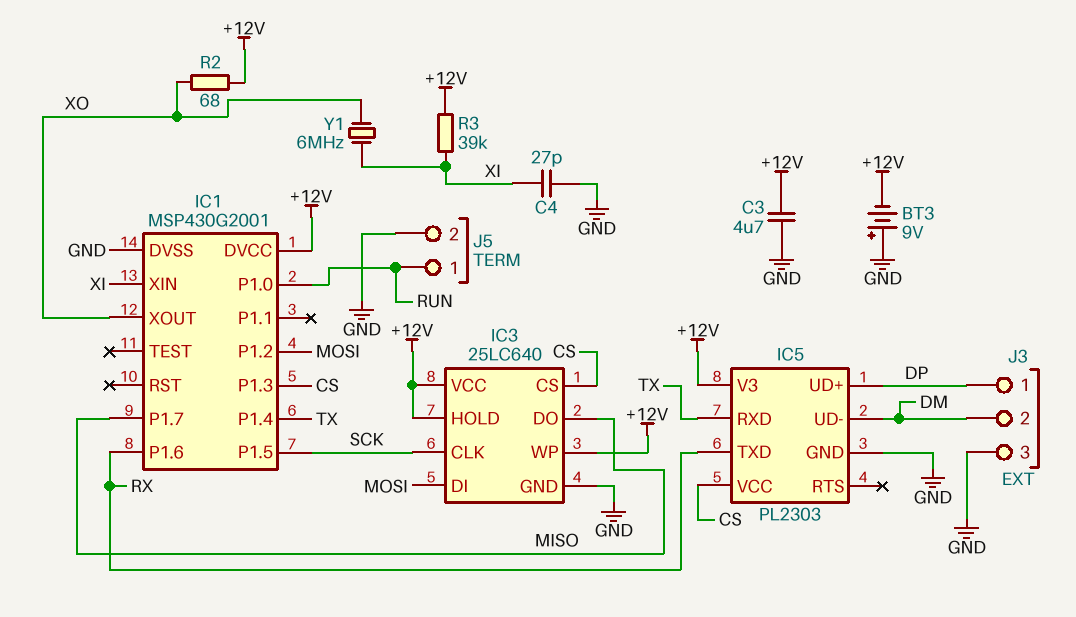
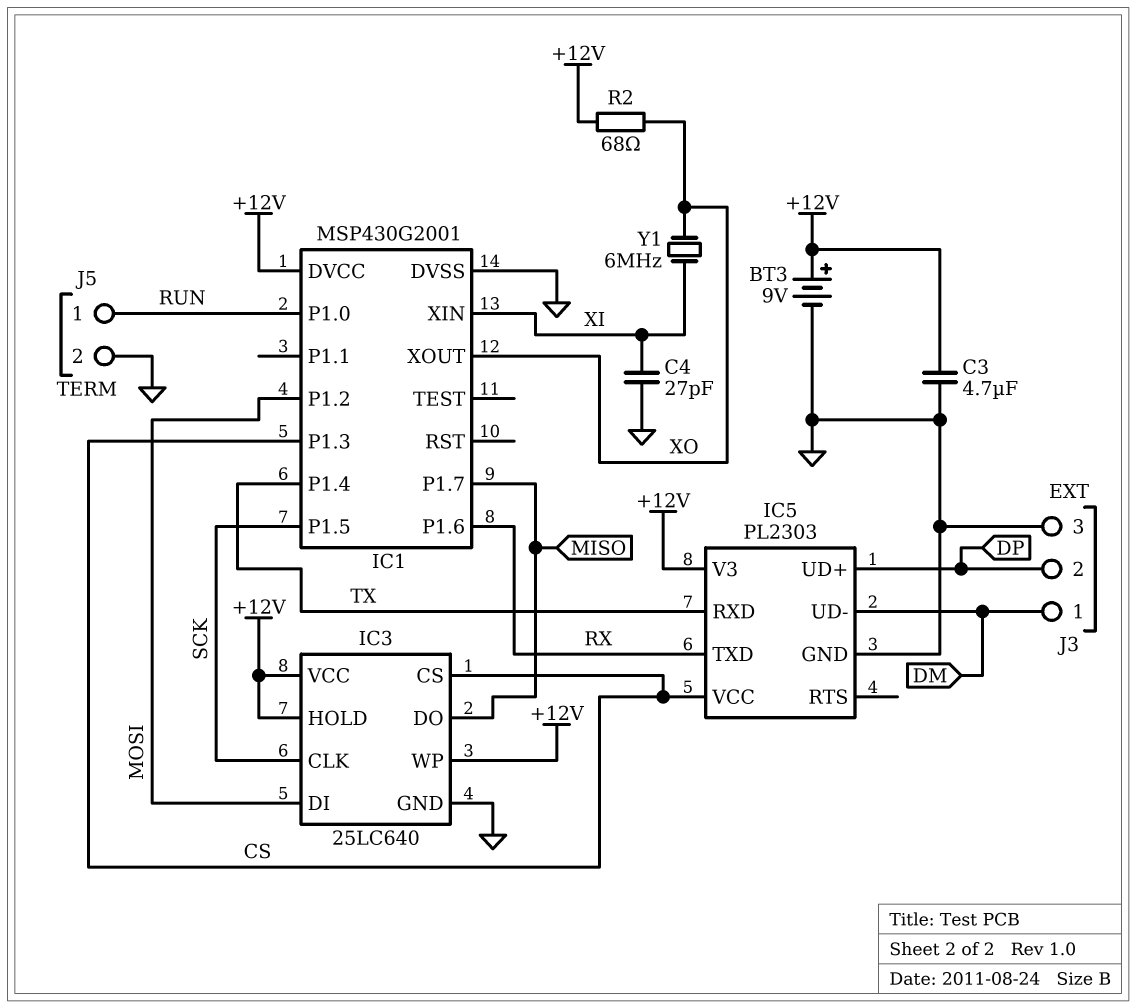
BT3: 9V (plus GND, minus +12V) -> 9V (plus +12V, minus GND)
J3 pin 1: DP -> DM
J3 pin 2: DM -> DP
R3: 39k (+12V, XI) -> none

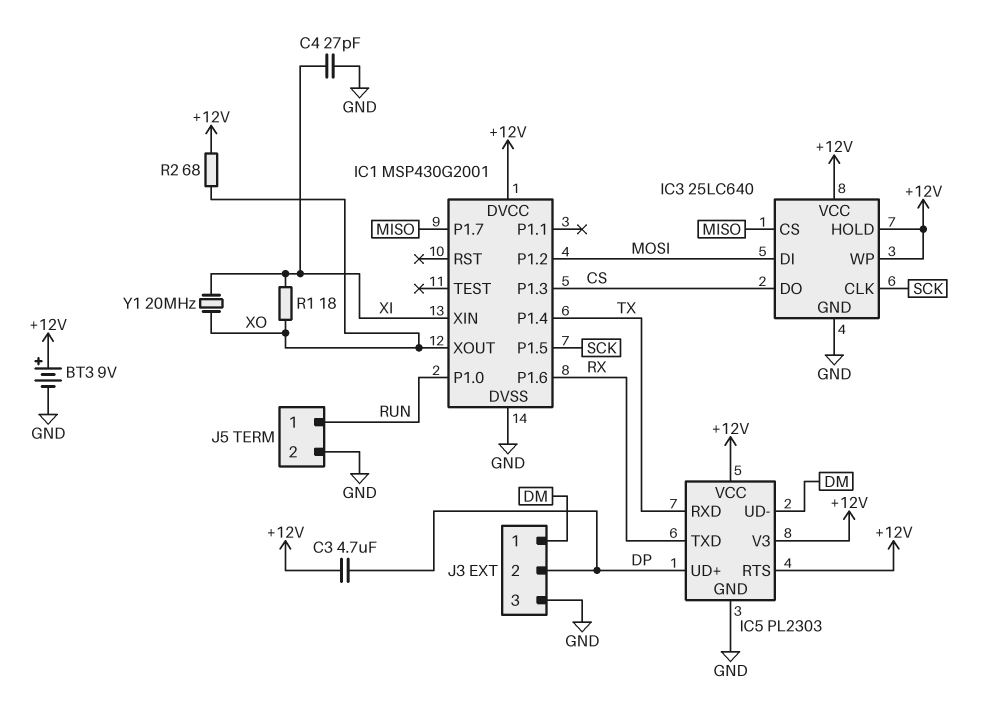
C3: 4.7uF (+12V, GND) -> 4.7uF (+12V, DP)
IC3 pin CS: CS -> MISO
IC3 pin DO: MISO -> CS
IC5 pin RTS: none -> +12V
IC5 pin VCC: CS -> +12V
R1: none -> 18 (XI, XO)
Y1: 6MHz (XI, XO) -> 20MHz (XI, XO)

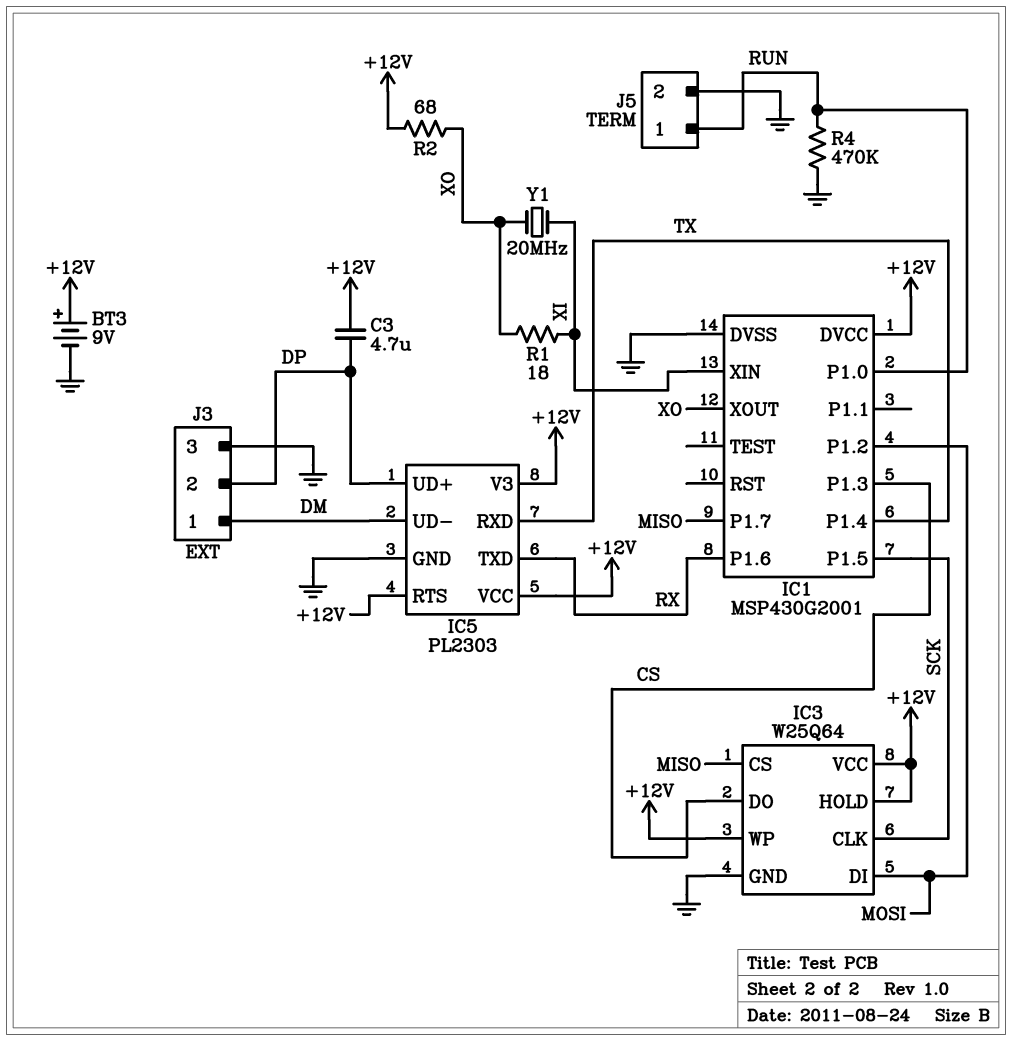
C4: 27pF (GND, XI) -> none
IC3: 25LC640 -> W25Q64
R4: none -> 470k (GND, RUN)

